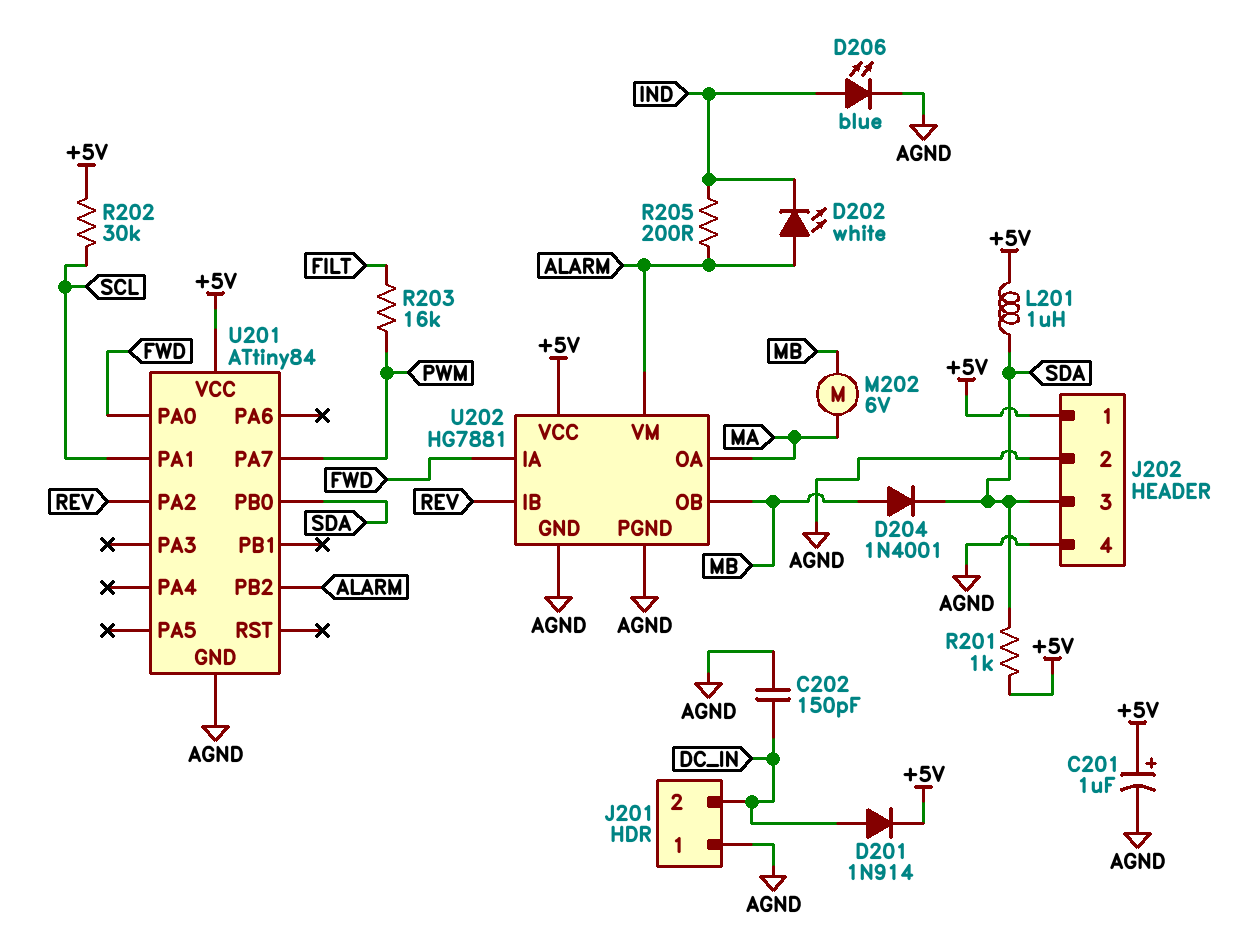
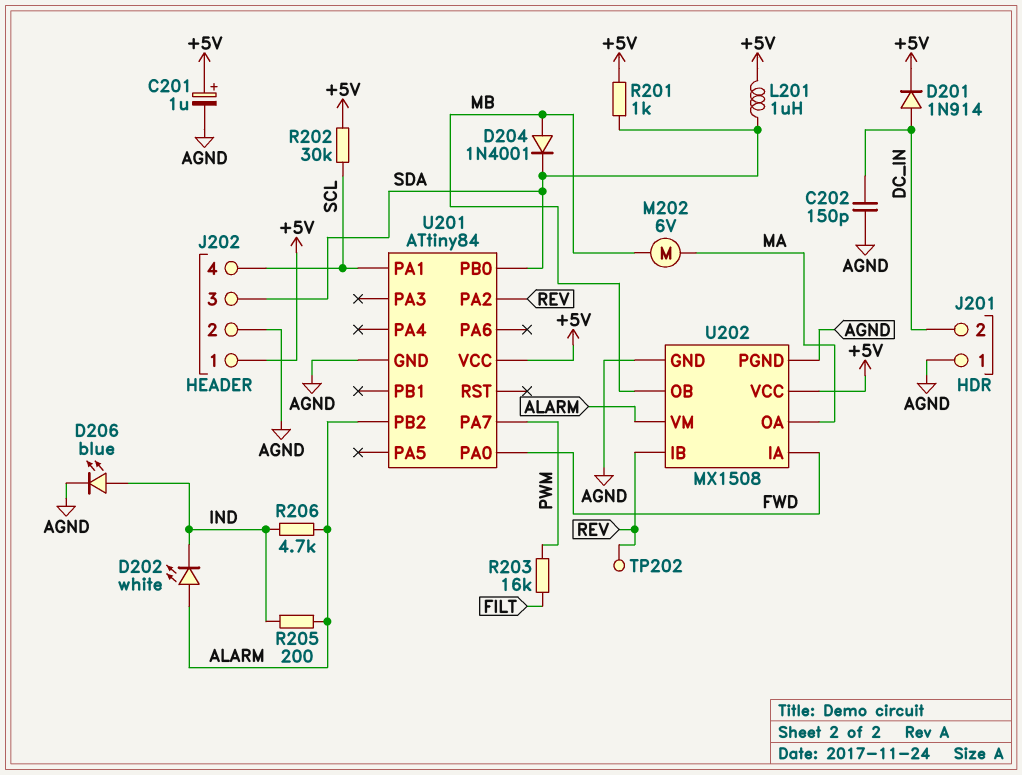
J202 pin 4: AGND -> SCL
R206: none -> 4.7k (ALARM, IND)
TP202: none -> test point (REV)
U202: HG7881 -> MX1508

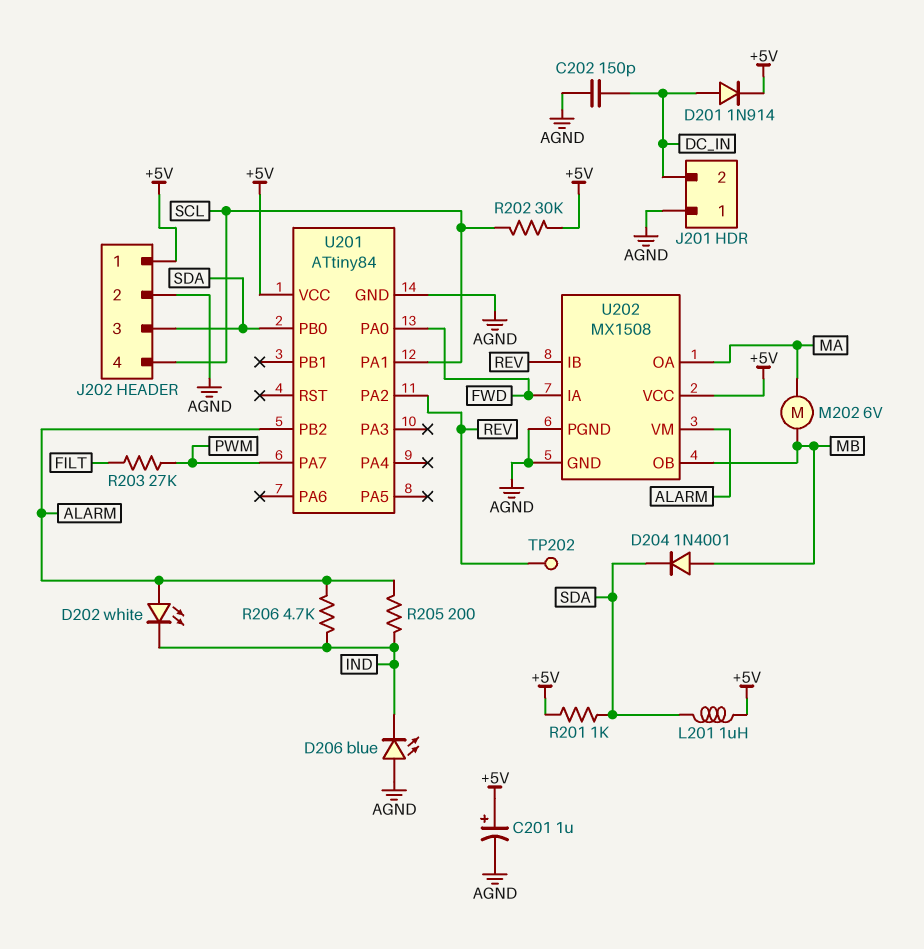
D206: LED blue (A IND, K AGND) -> LED blue (A AGND, K IND)
R203: 16k (FILT, PWM) -> 27k (FILT, PWM)

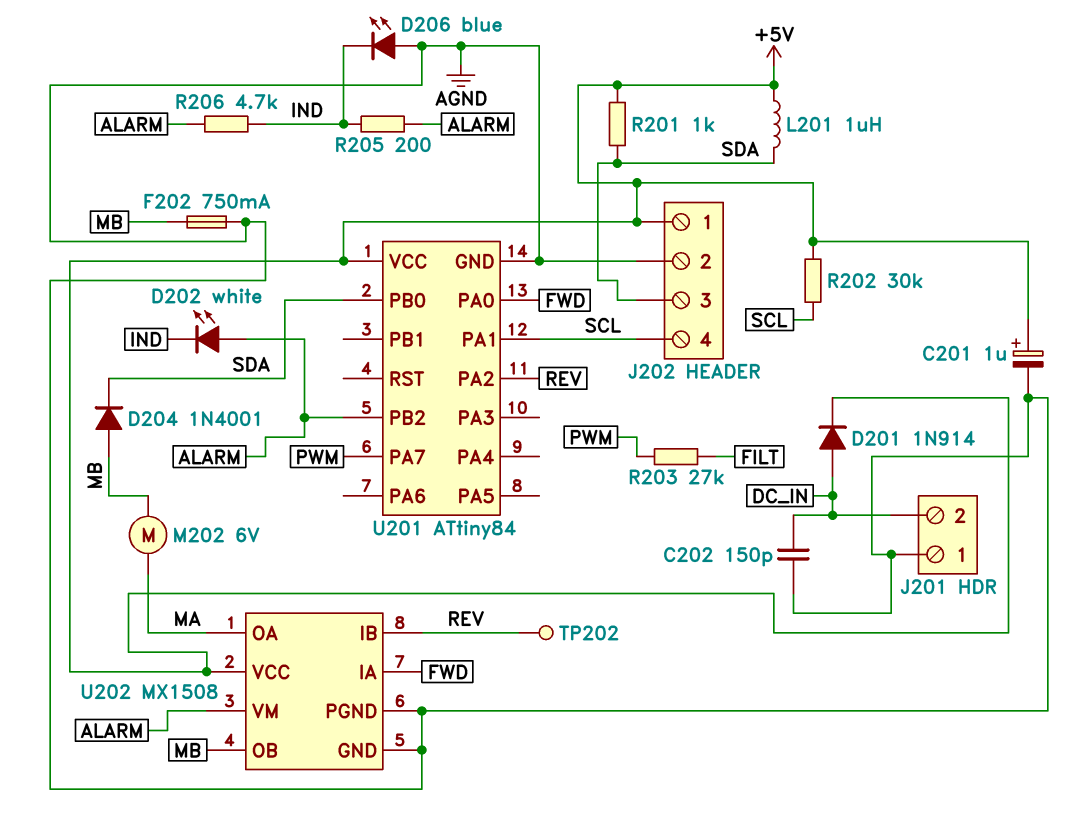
F202: none -> 750mA (AGND, MB)

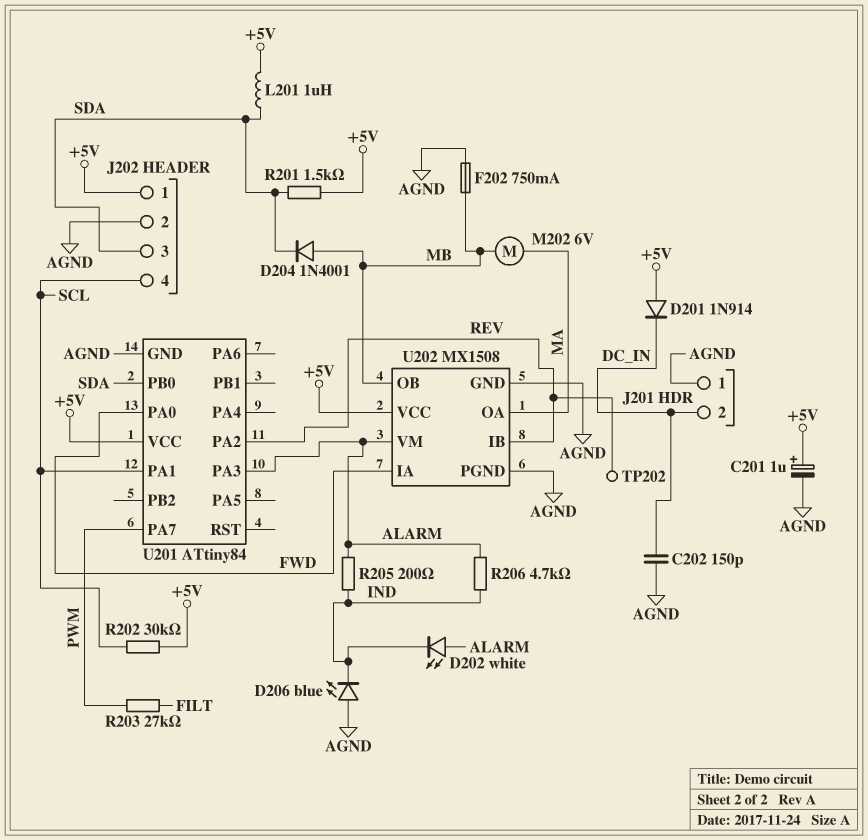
D201: diode 1N914 (A DC_IN, K +5V) -> diode 1N914 (A +5V, K DC_IN)
R201: 1k (+5V, SDA) -> 1.5k (+5V, SDA)
U201 pin PA3: none -> ALARM
U201 pin PB2: ALARM -> none

